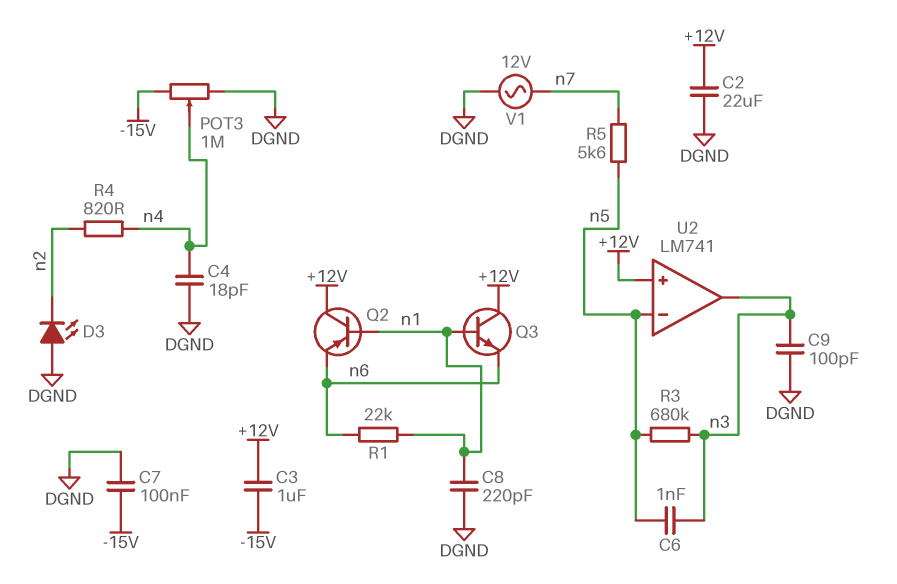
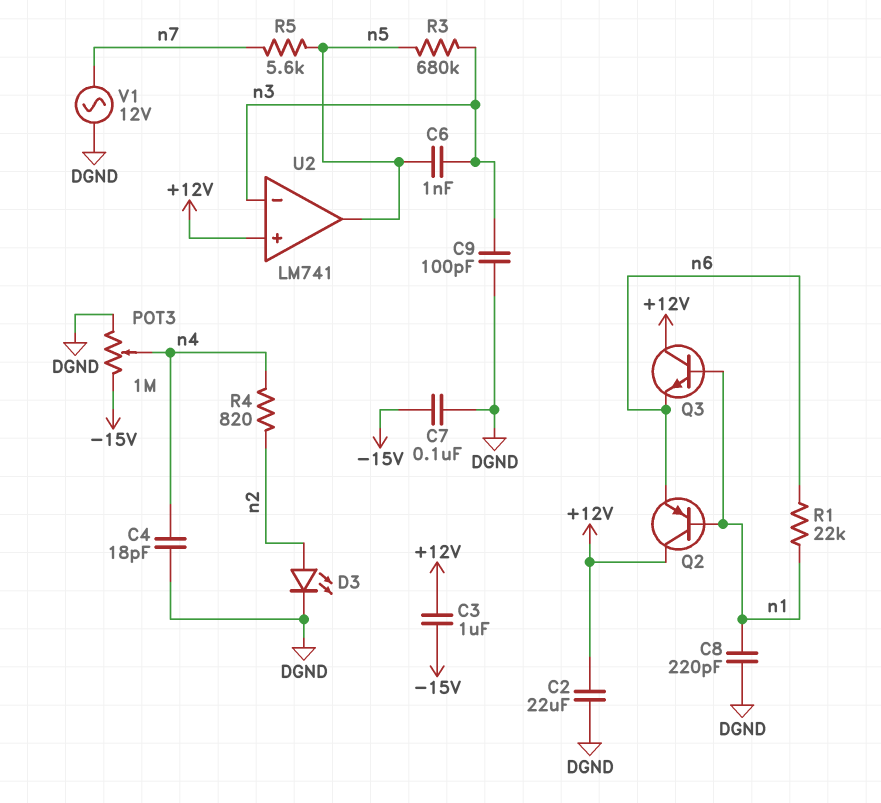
D3: LED (A DGND, K n2) -> LED (A n2, K DGND)
U2 pin in-: n5 -> n3
U2 pin out: n3 -> n5

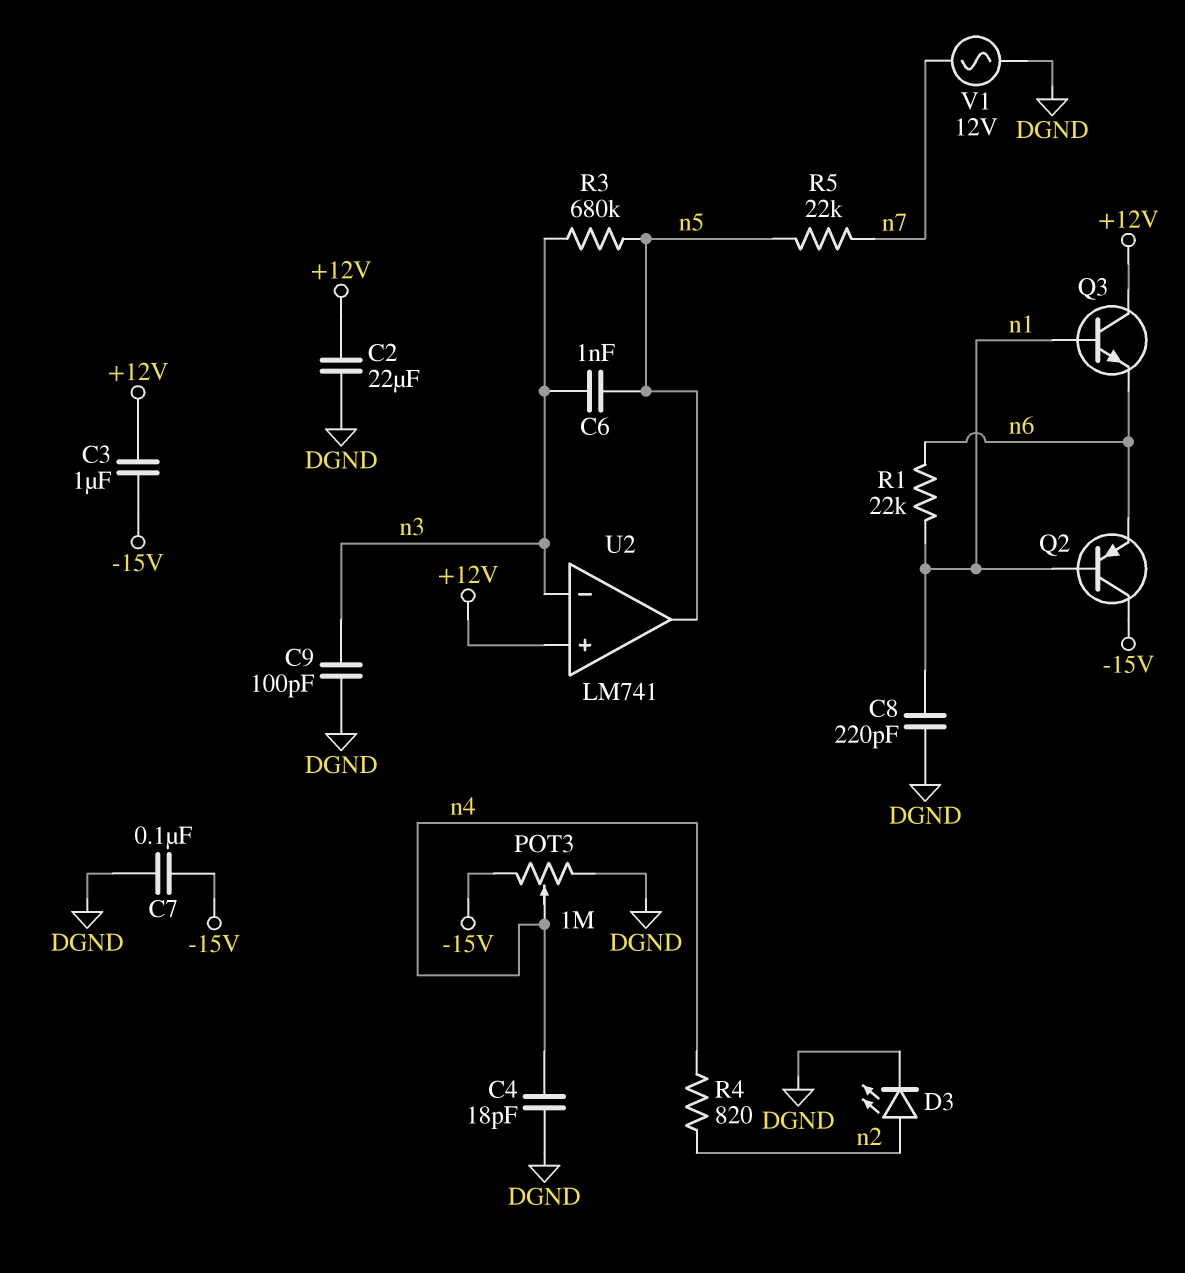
Q2: PNP (B n1, C +12V, E n6) -> PNP (B n1, C -15V, E n6)
R5: 5.6k (n5, n7) -> 22k (n5, n7)

